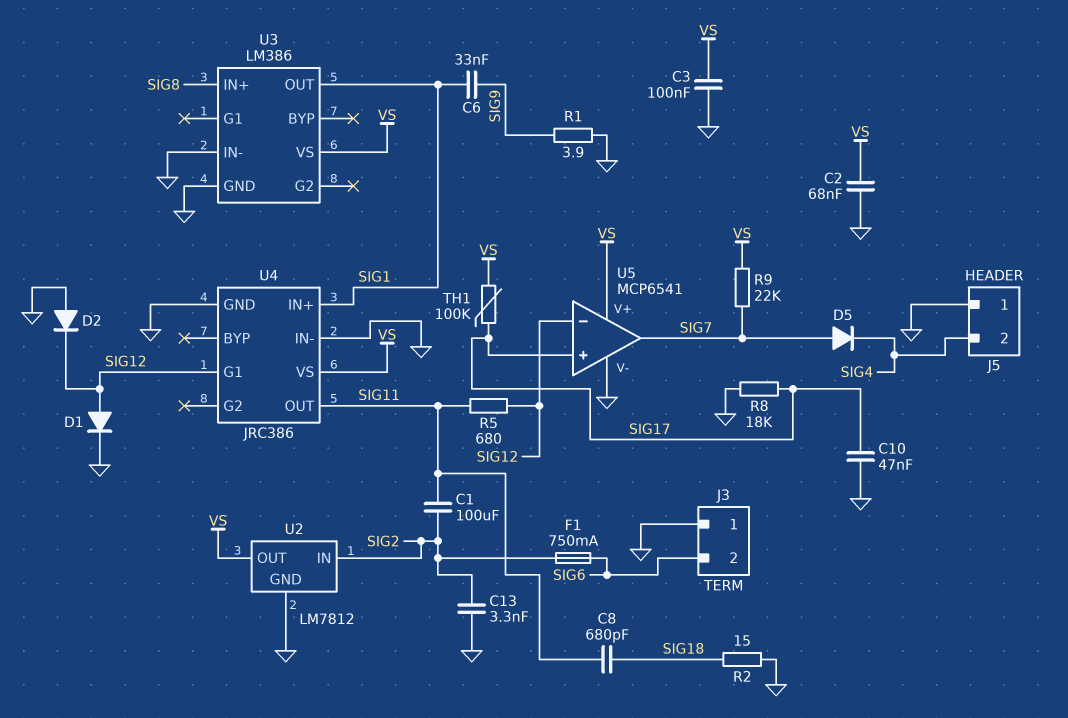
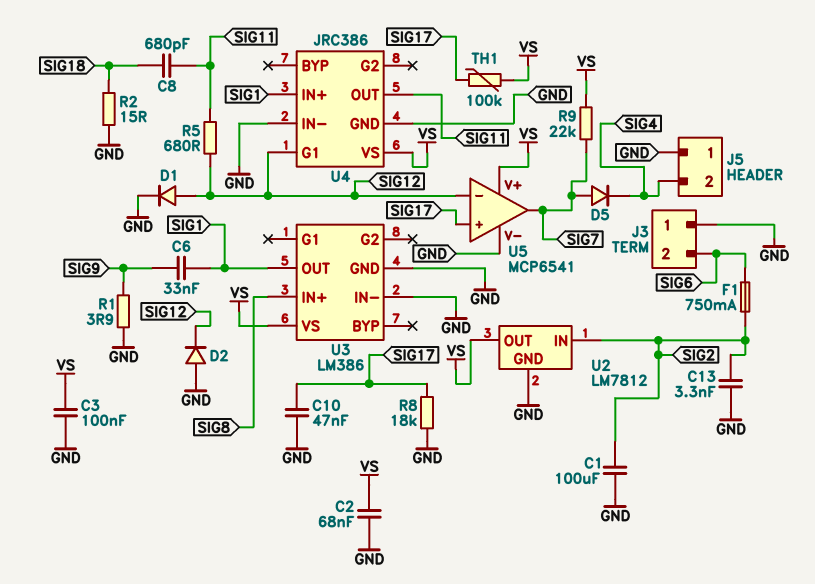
C1: 100uF (SIG2, SIG11) -> 100uF (GND, SIG2)

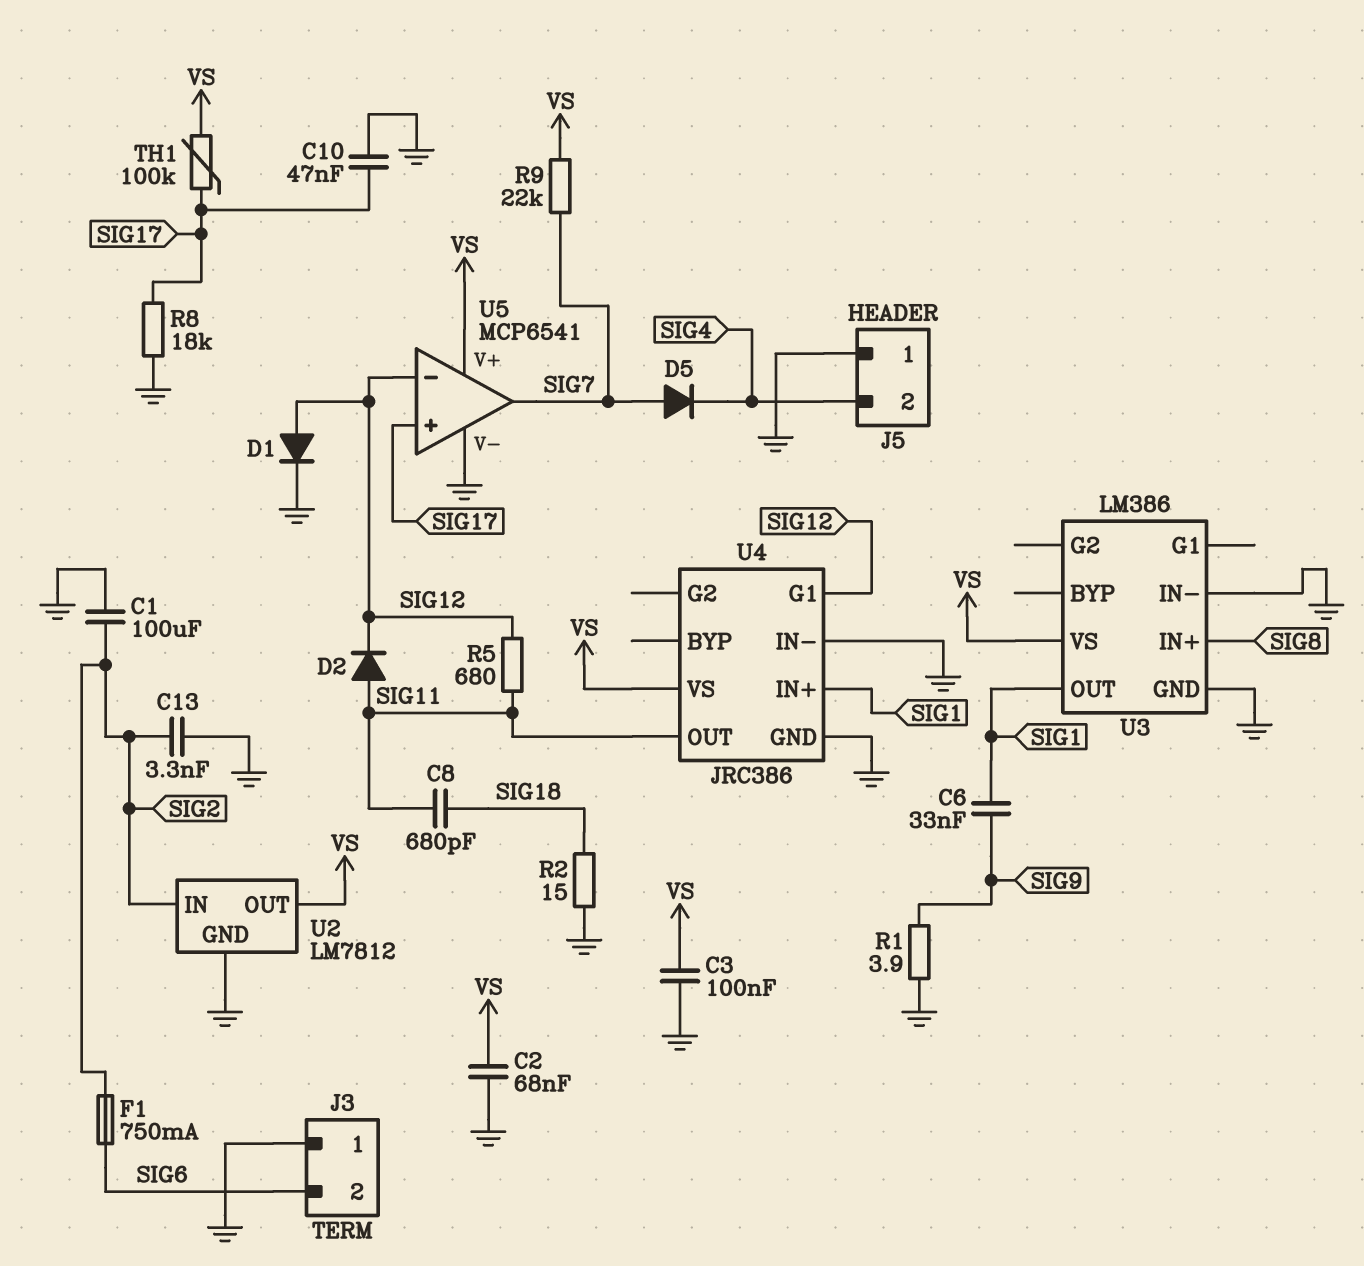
D2: diode (A GND, K SIG12) -> diode (A SIG11, K SIG12)

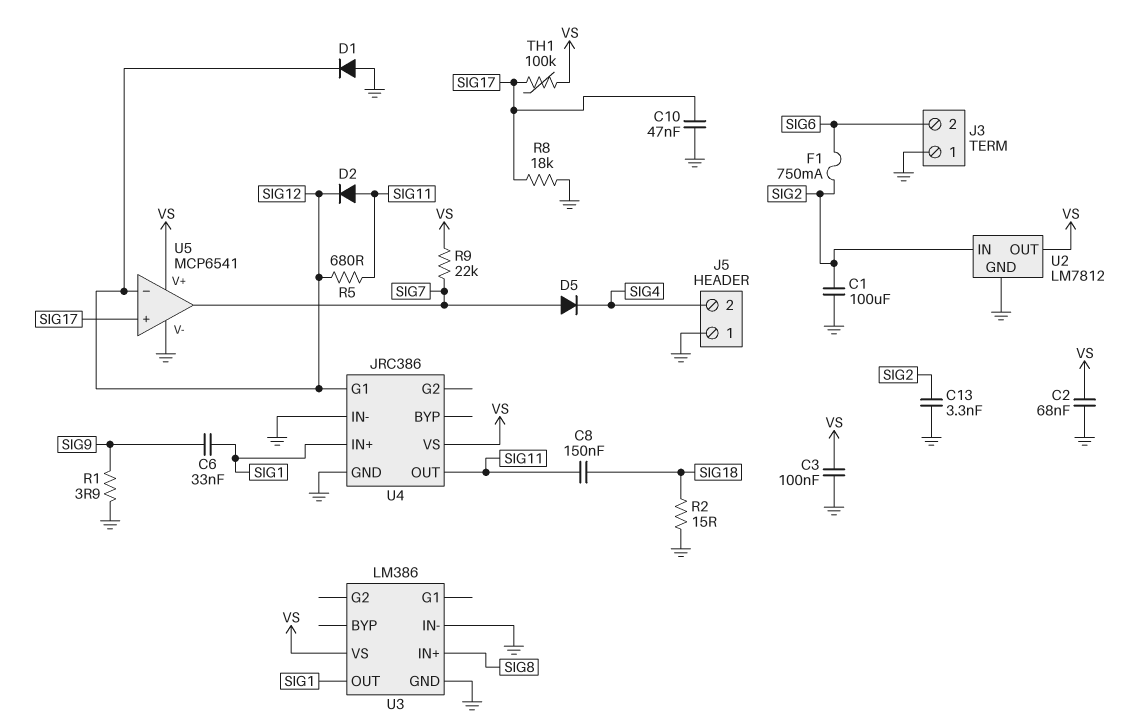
C8: 680pF (SIG11, SIG18) -> 150nF (SIG11, SIG18)
D1: diode (A SIG12, K GND) -> diode (A GND, K SIG12)

